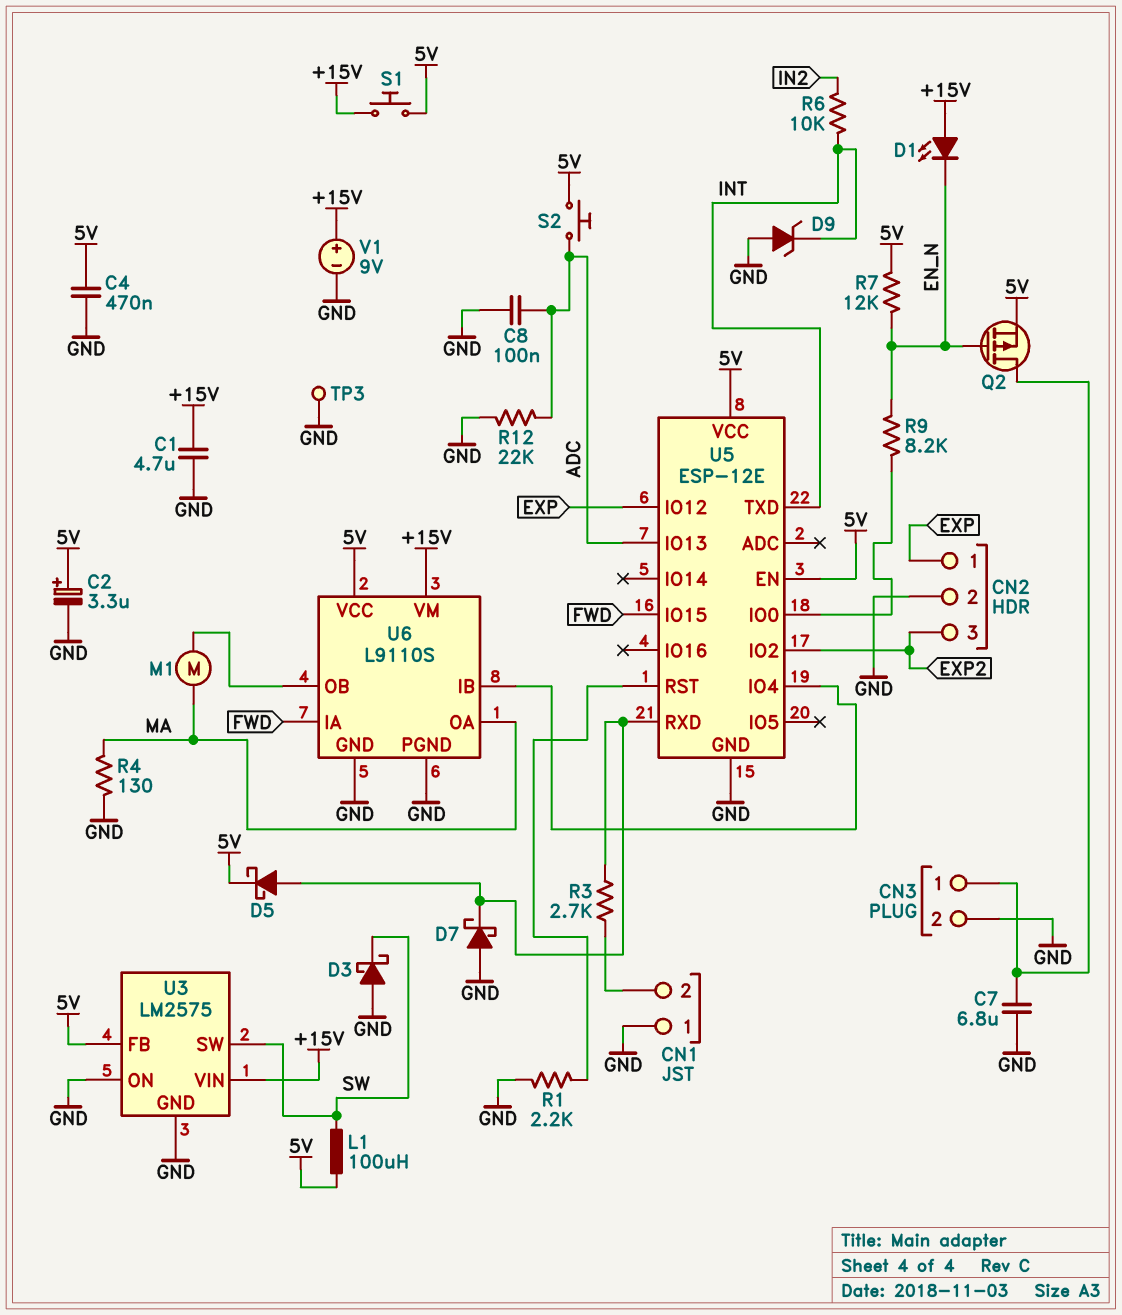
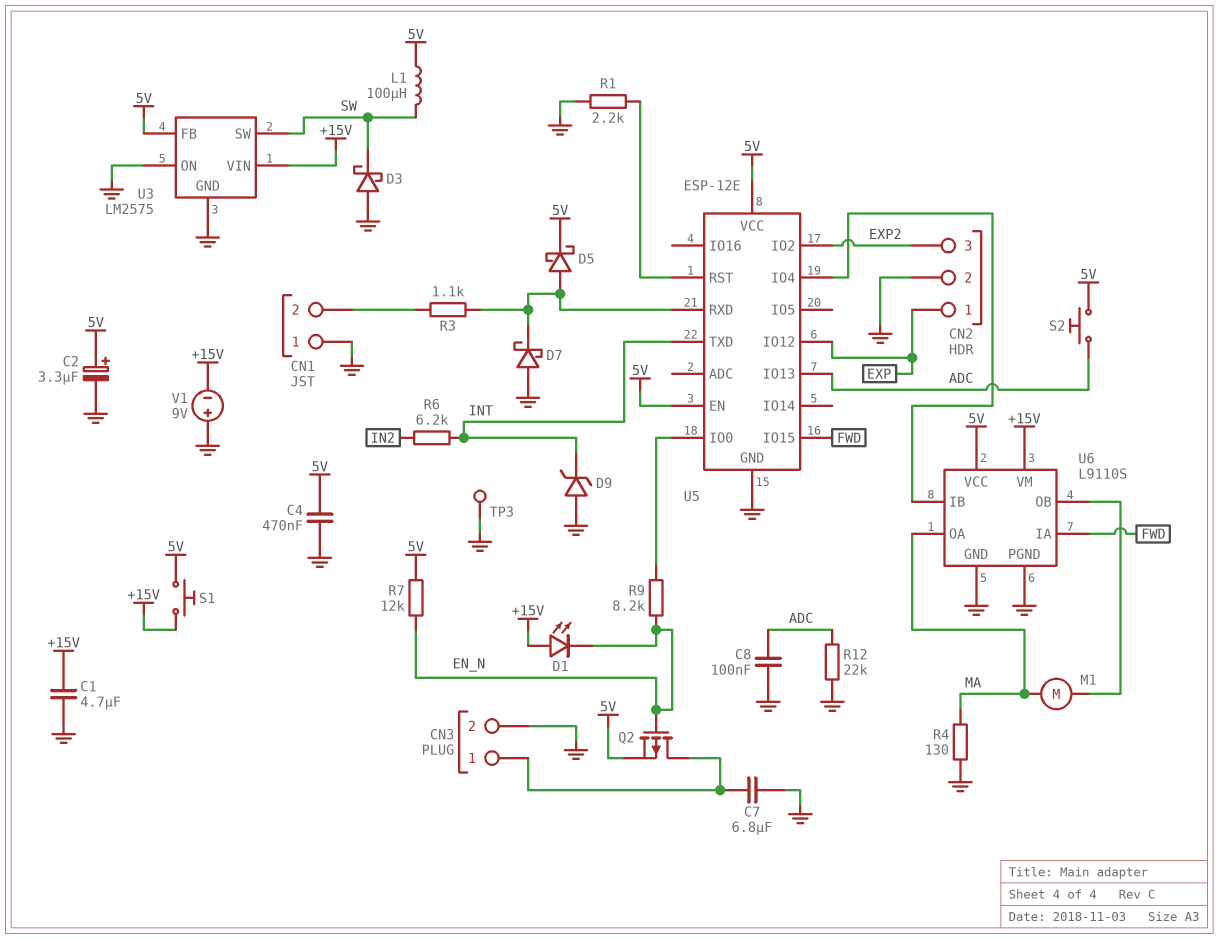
R3: 2.7k (CN1/2, U5/RXD) -> 1.1k (CN1/2, U5/RXD)
R6: 10k (IN2, INT) -> 6.2k (IN2, INT)
V1: 9V (plus +15V, minus GND) -> 9V (plus GND, minus +15V)

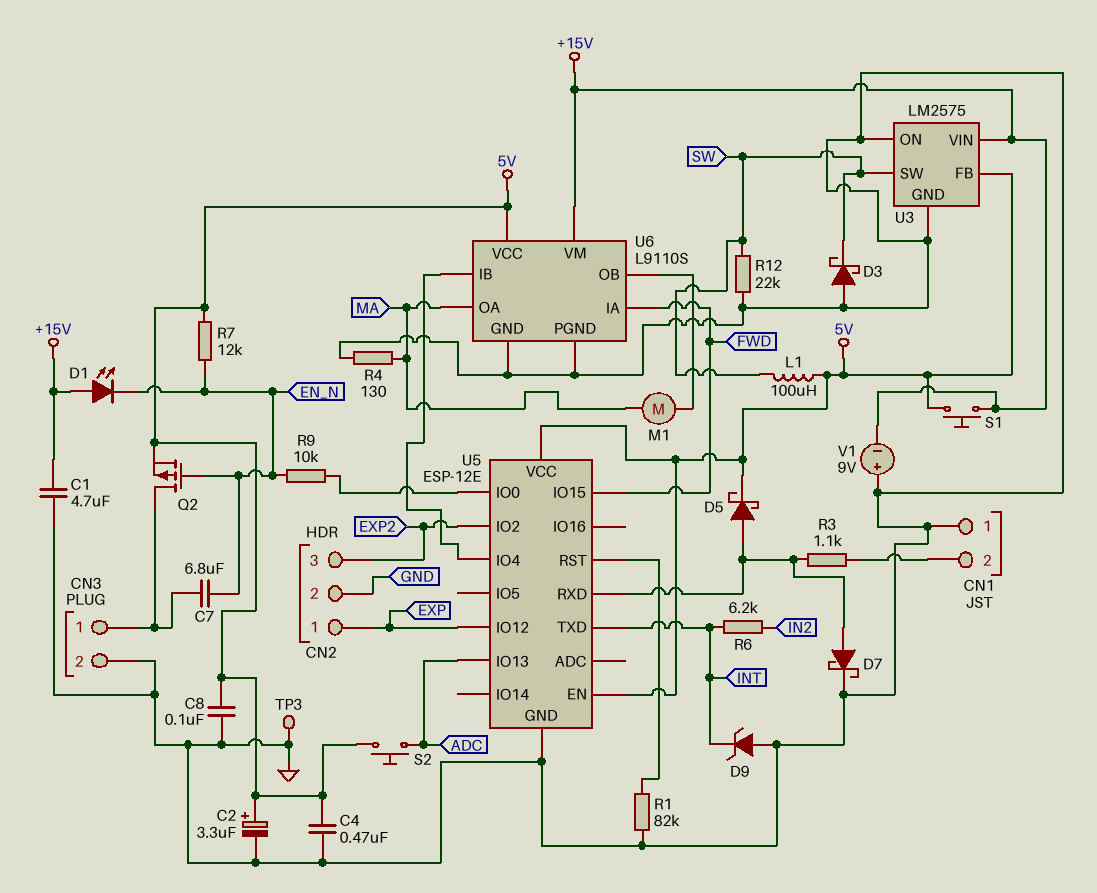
C7: 6.8uF (CN3/1, GND) -> 6.8uF (CN3/1, EN_N)
C8: 100nF (ADC, GND) -> 100nF (5V, GND)
D7: schottky (A GND, K U5/RXD) -> schottky (A U5/RXD, K GND)
R1: 2.2k (GND, U5/RST) -> 82k (GND, U5/RST)
R9: 8.2k (EN_N, U5/IO0) -> 10k (EN_N, U5/IO0)
R12: 22k (ADC, GND) -> 22k (GND, SW)

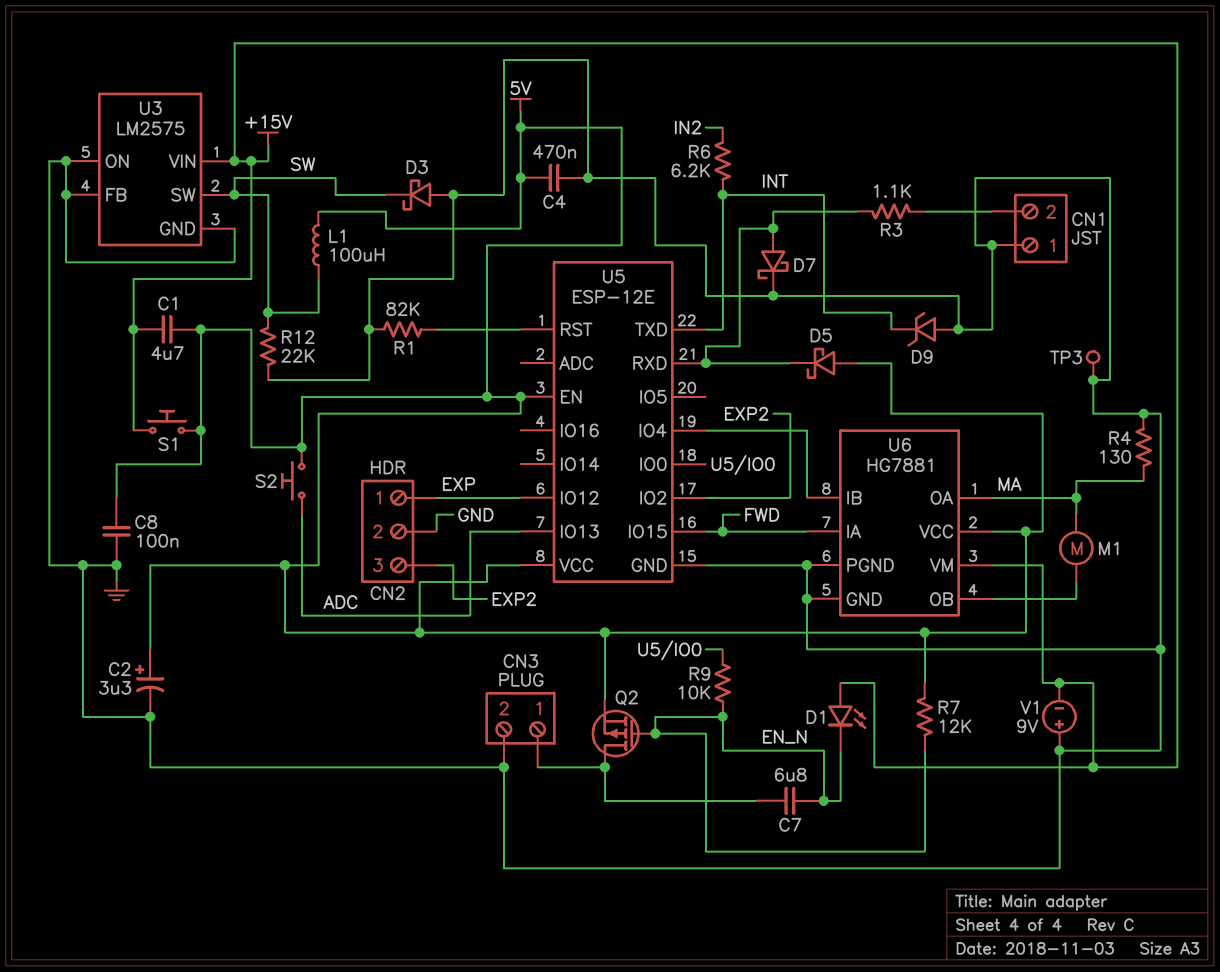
C1: 4.7uF (+15V, GND) -> 4.7uF (+15V, 5V)
D5: schottky (A U5/RXD, K 5V) -> schottky (A 5V, K U5/RXD)
U3 pin FB: 5V -> GND
U6: L9110S -> HG7881

